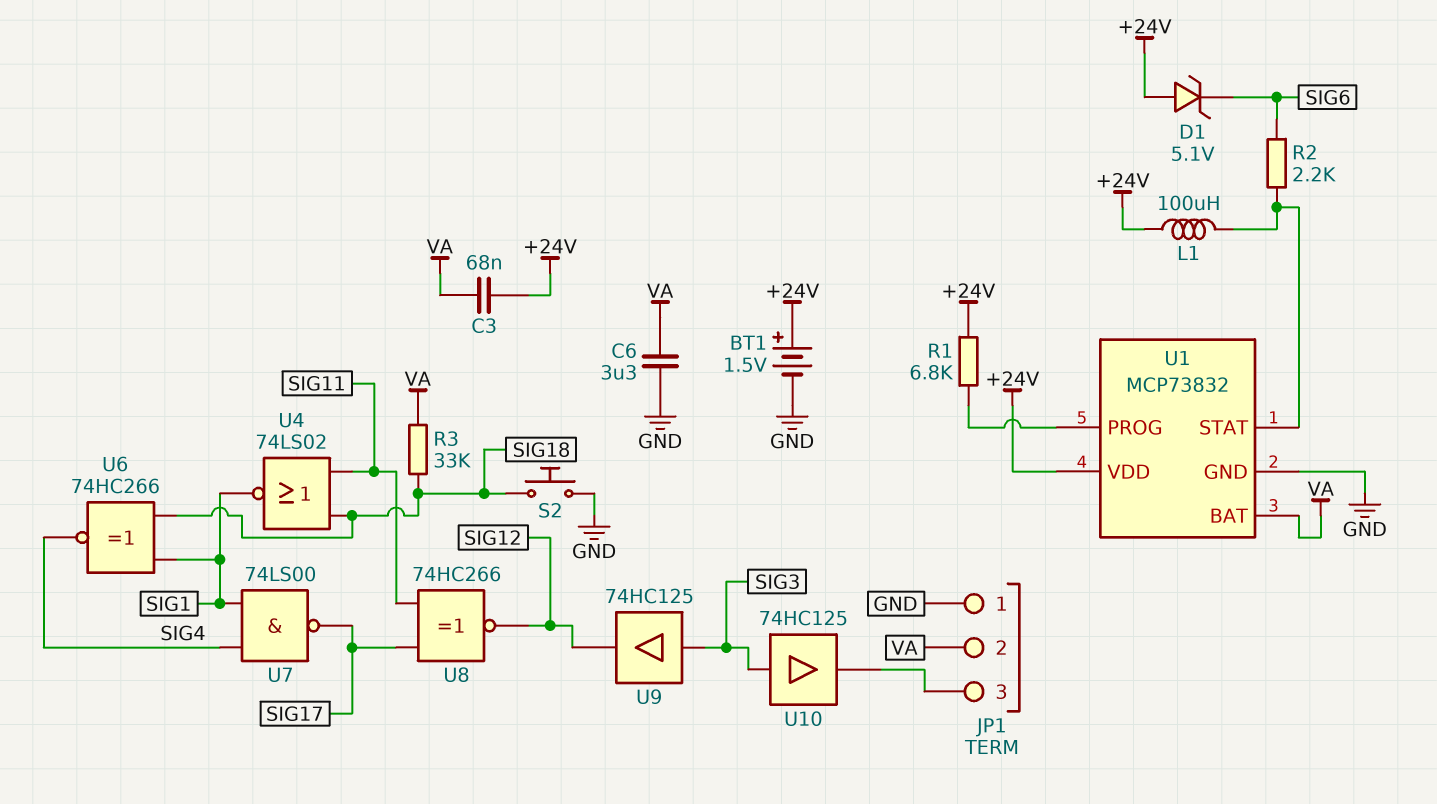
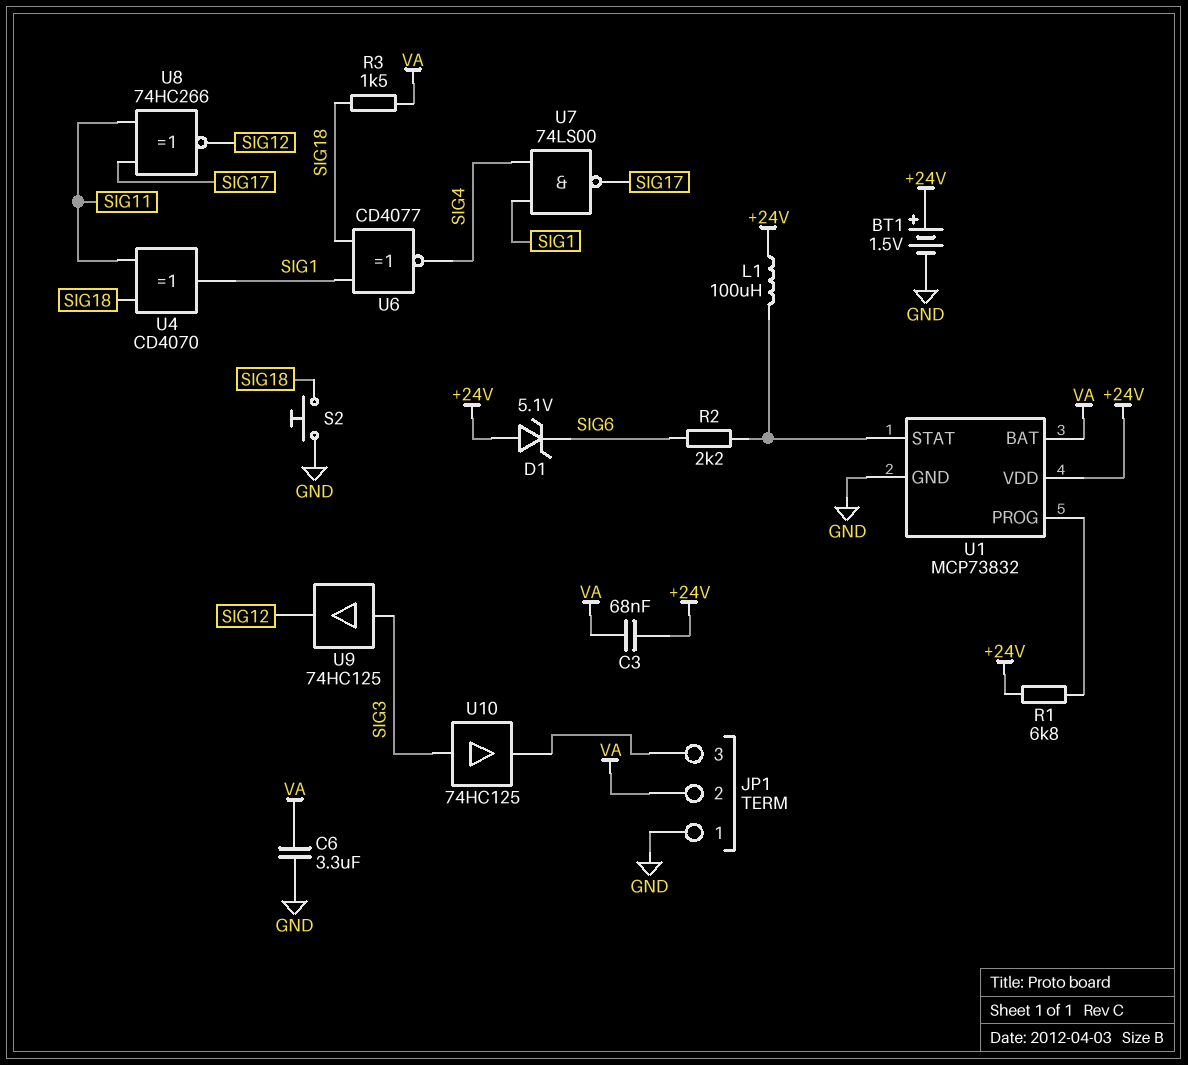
R3: 33k (SIG18, VA) -> 1.5k (SIG18, VA)
U4: NOR 74LS02 (in SIG11, in SIG18, out SIG1) -> XOR CD4070 (in SIG11, in SIG18, out SIG1)
U6: XNOR 74HC266 (in SIG1, in SIG18, out SIG4) -> XNOR CD4077 (in SIG1, in SIG18, out SIG4)

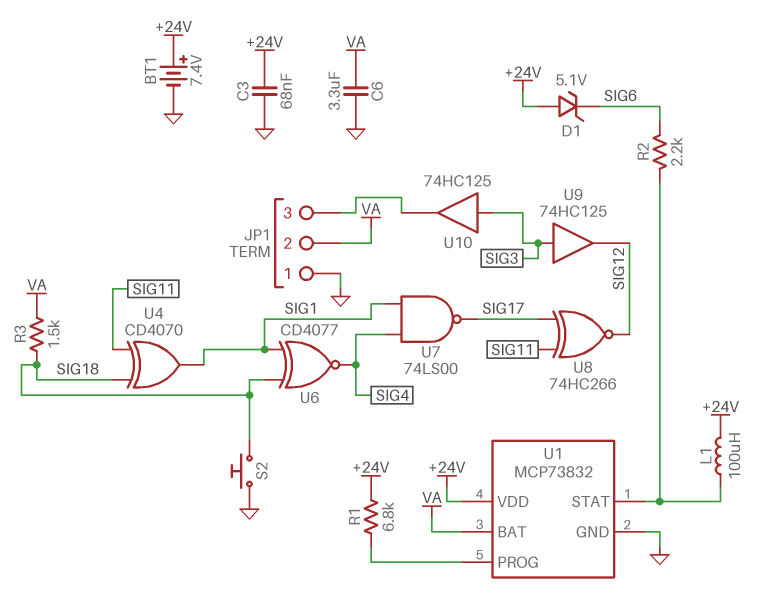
BT1: 1.5V (plus +24V, minus GND) -> 7.4V (plus +24V, minus GND)
C3: 68nF (+24V, VA) -> 68nF (+24V, GND)

